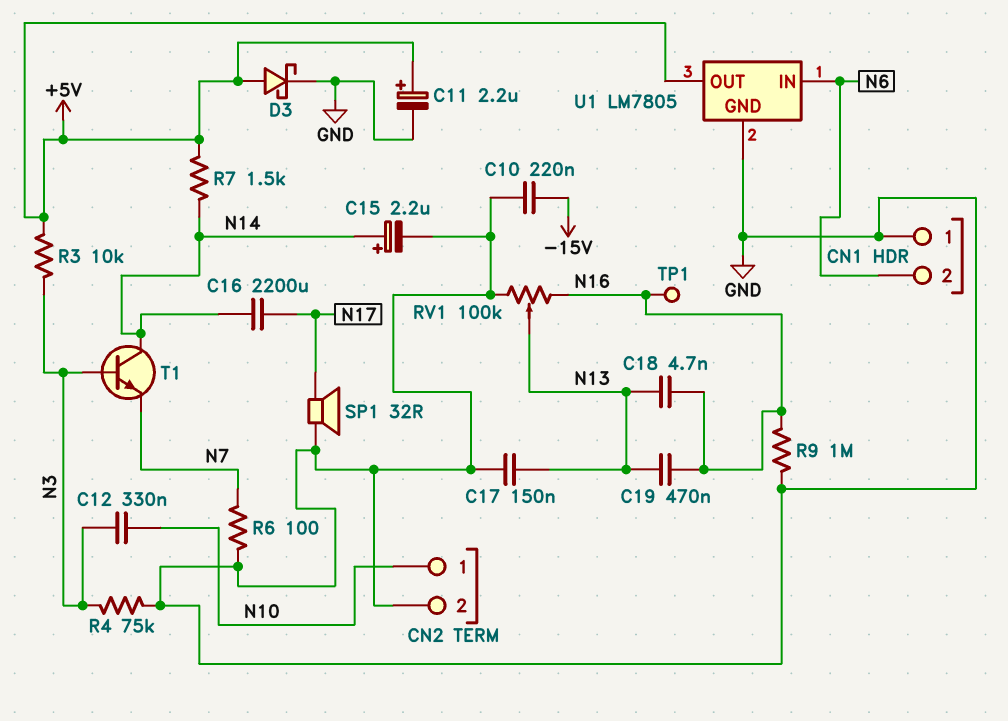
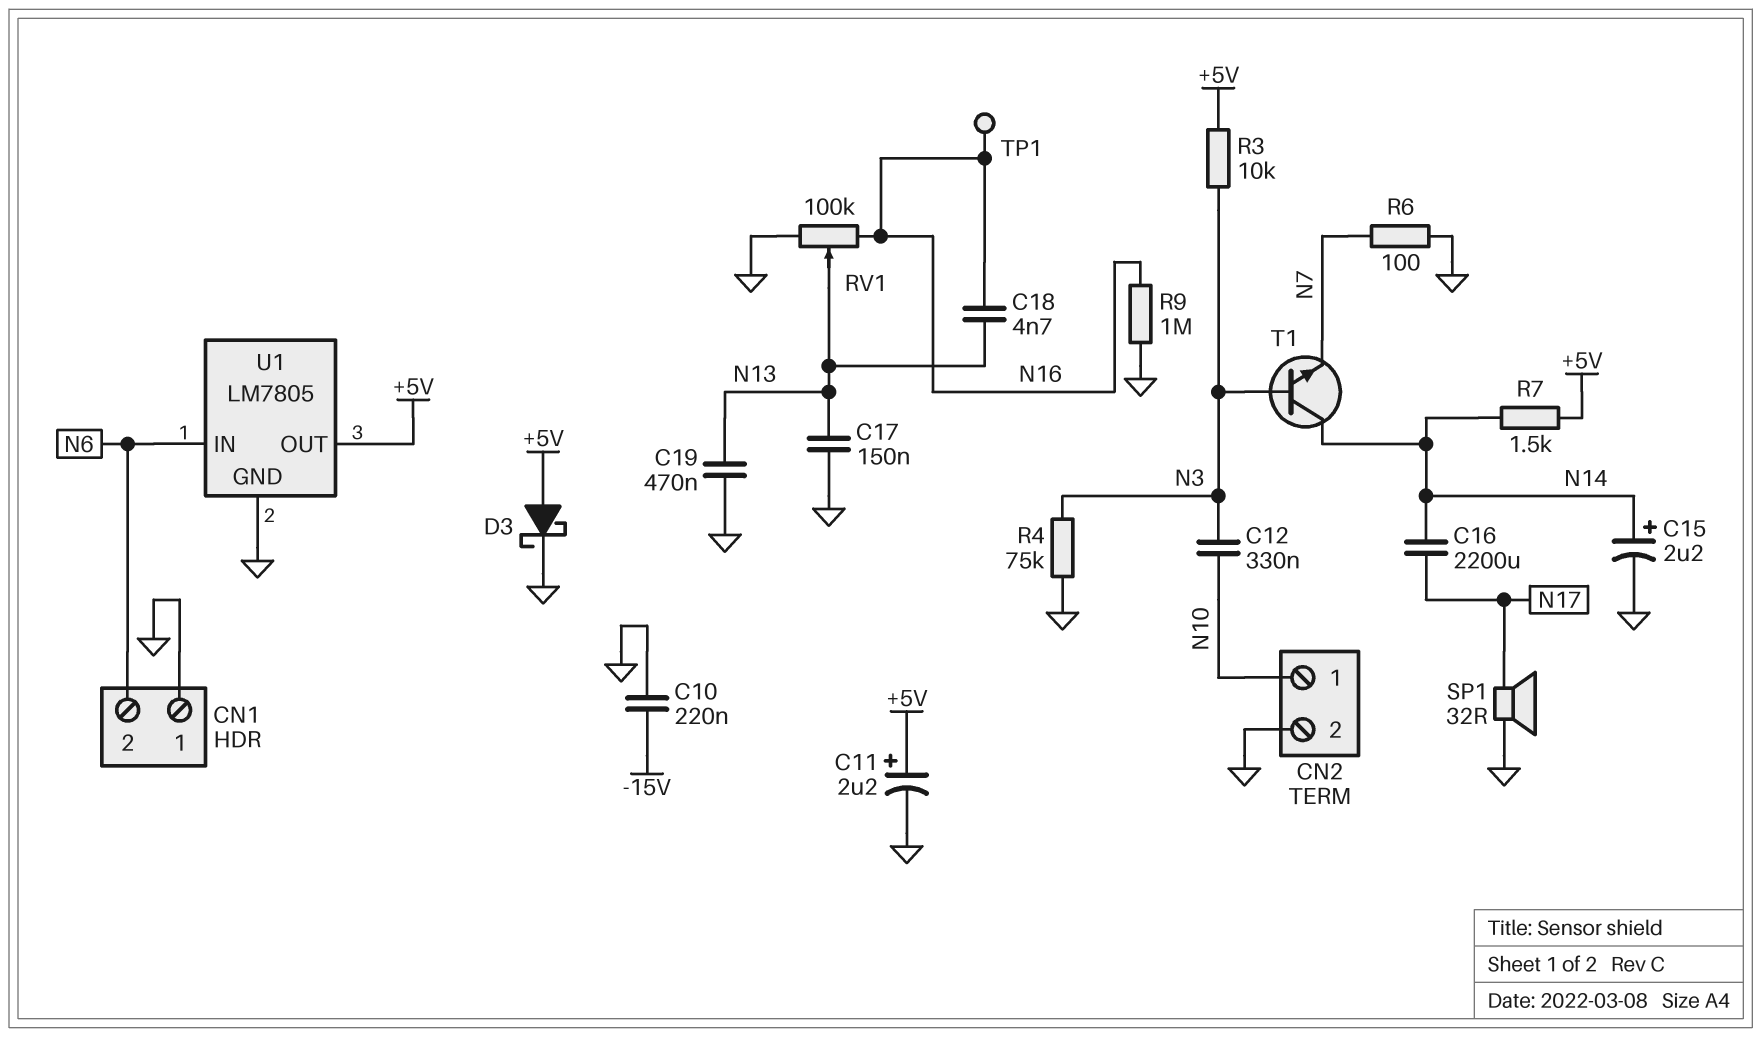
C19: 470nF (N13, N16) -> 470nF (GND, N13)

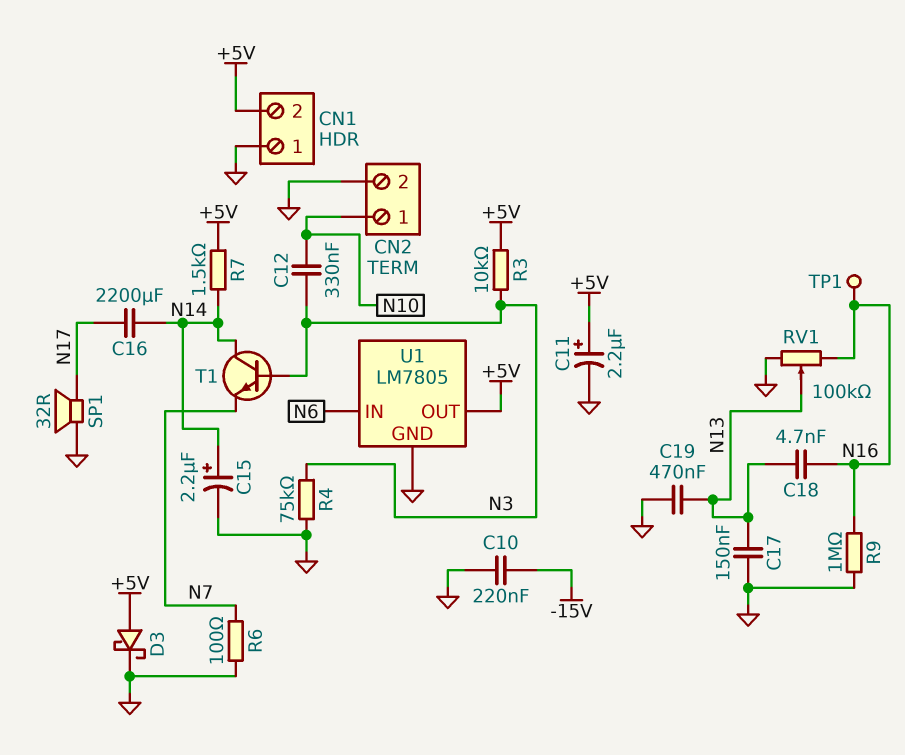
CN1 pin 2: N6 -> +5V

